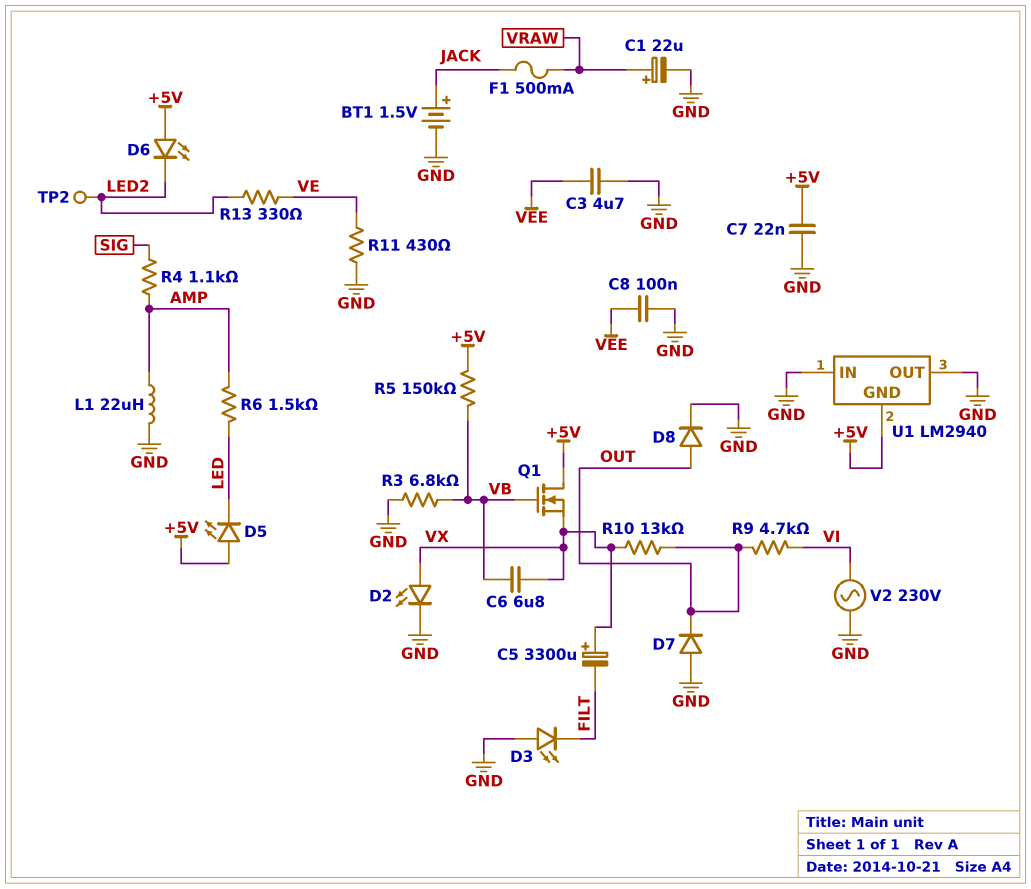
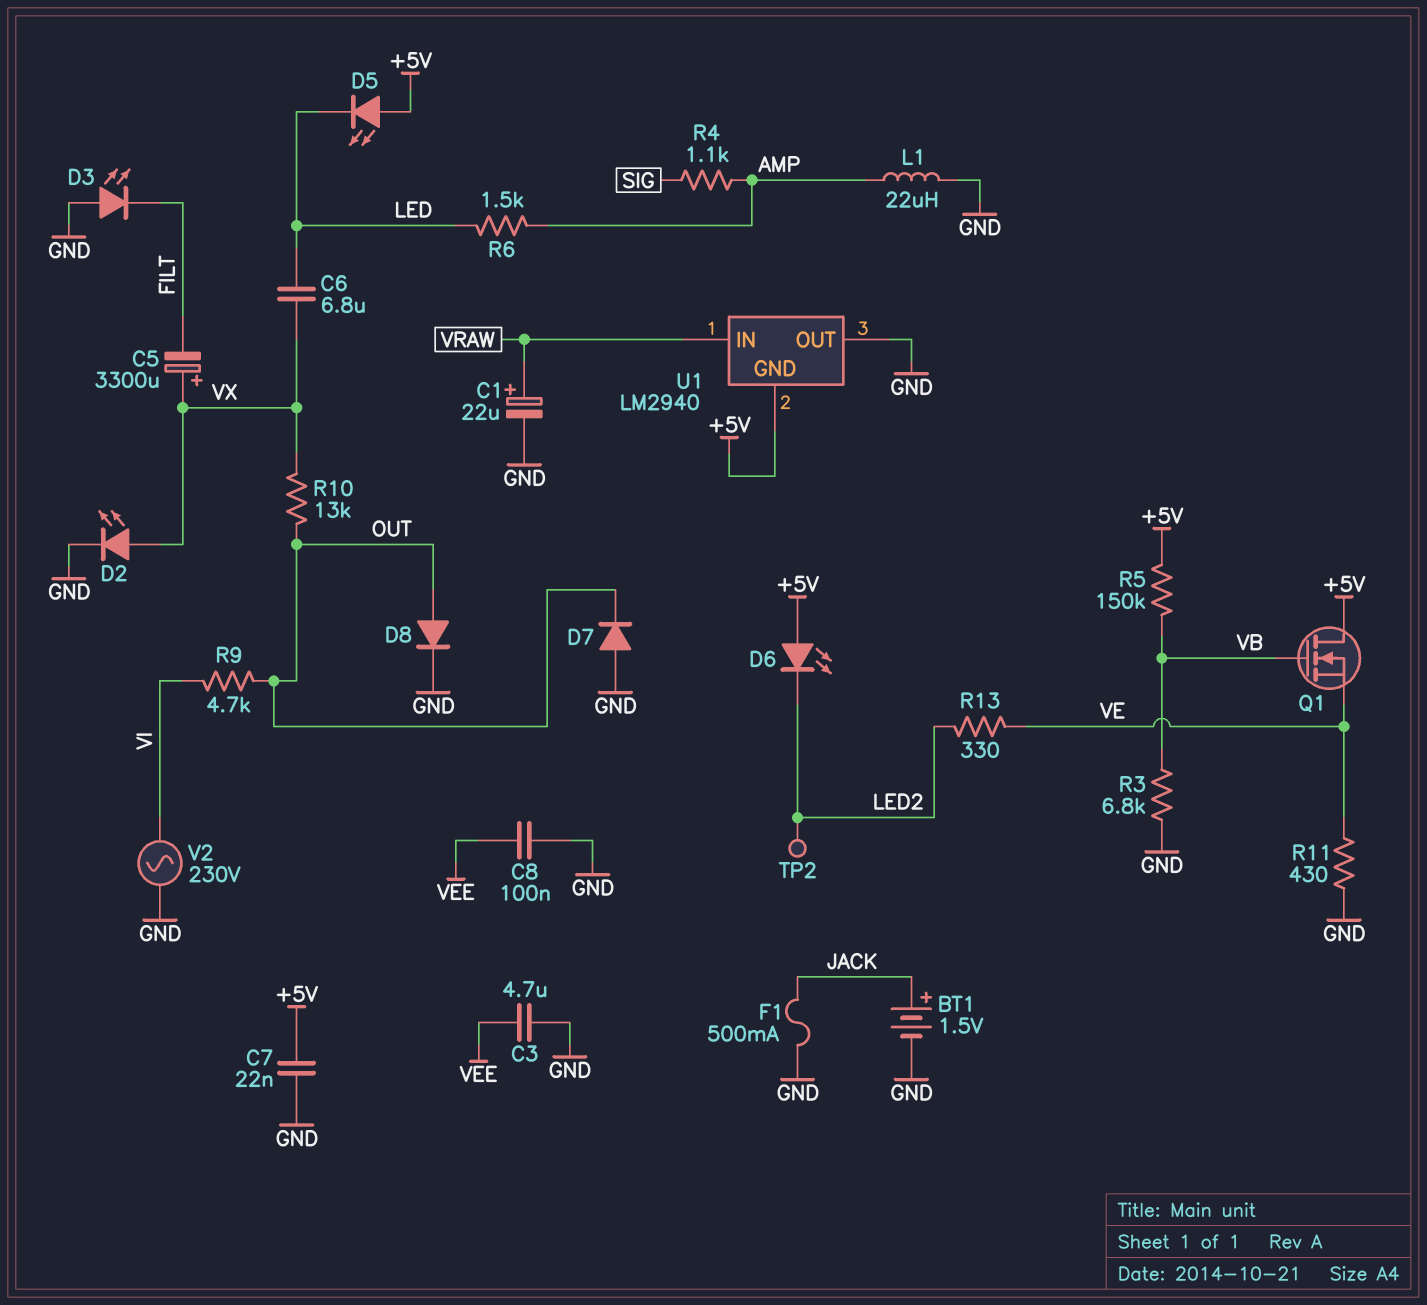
C6: 6.8uF (VB, VX) -> 6.8uF (LED, VX)
F1: 500mA (JACK, VRAW) -> 500mA (GND, JACK)
Q1: NMOS (G VB, D +5V, S VX) -> NMOS (G VB, D +5V, S VE)
U1 pin IN: GND -> VRAW

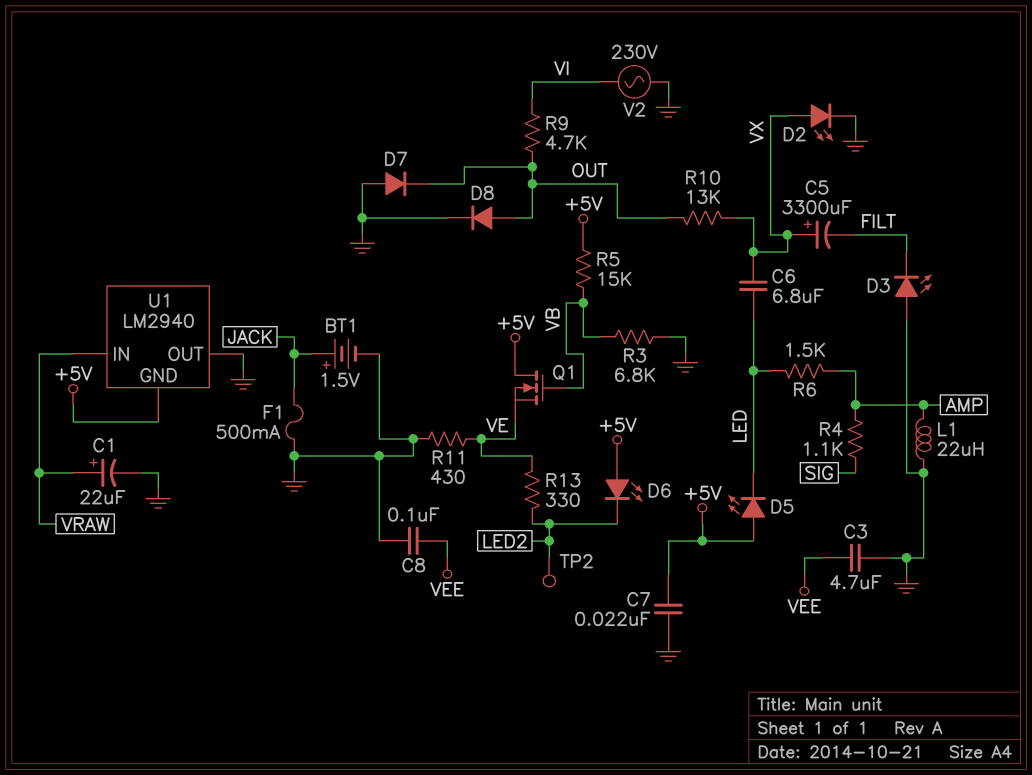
R5: 150k (+5V, VB) -> 15k (+5V, VB)

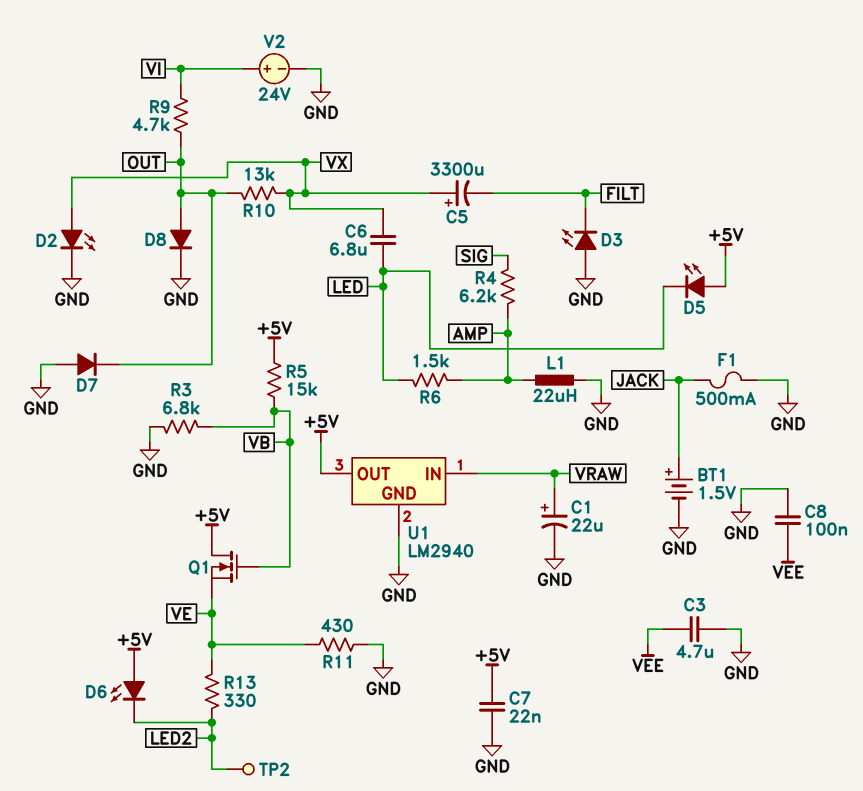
R4: 1.1k (AMP, SIG) -> 6.2k (AMP, SIG)
U1 pin GND: +5V -> GND
U1 pin OUT: GND -> +5V
V2: AC 230V (GND, VI) -> 24V (plus VI, minus GND)

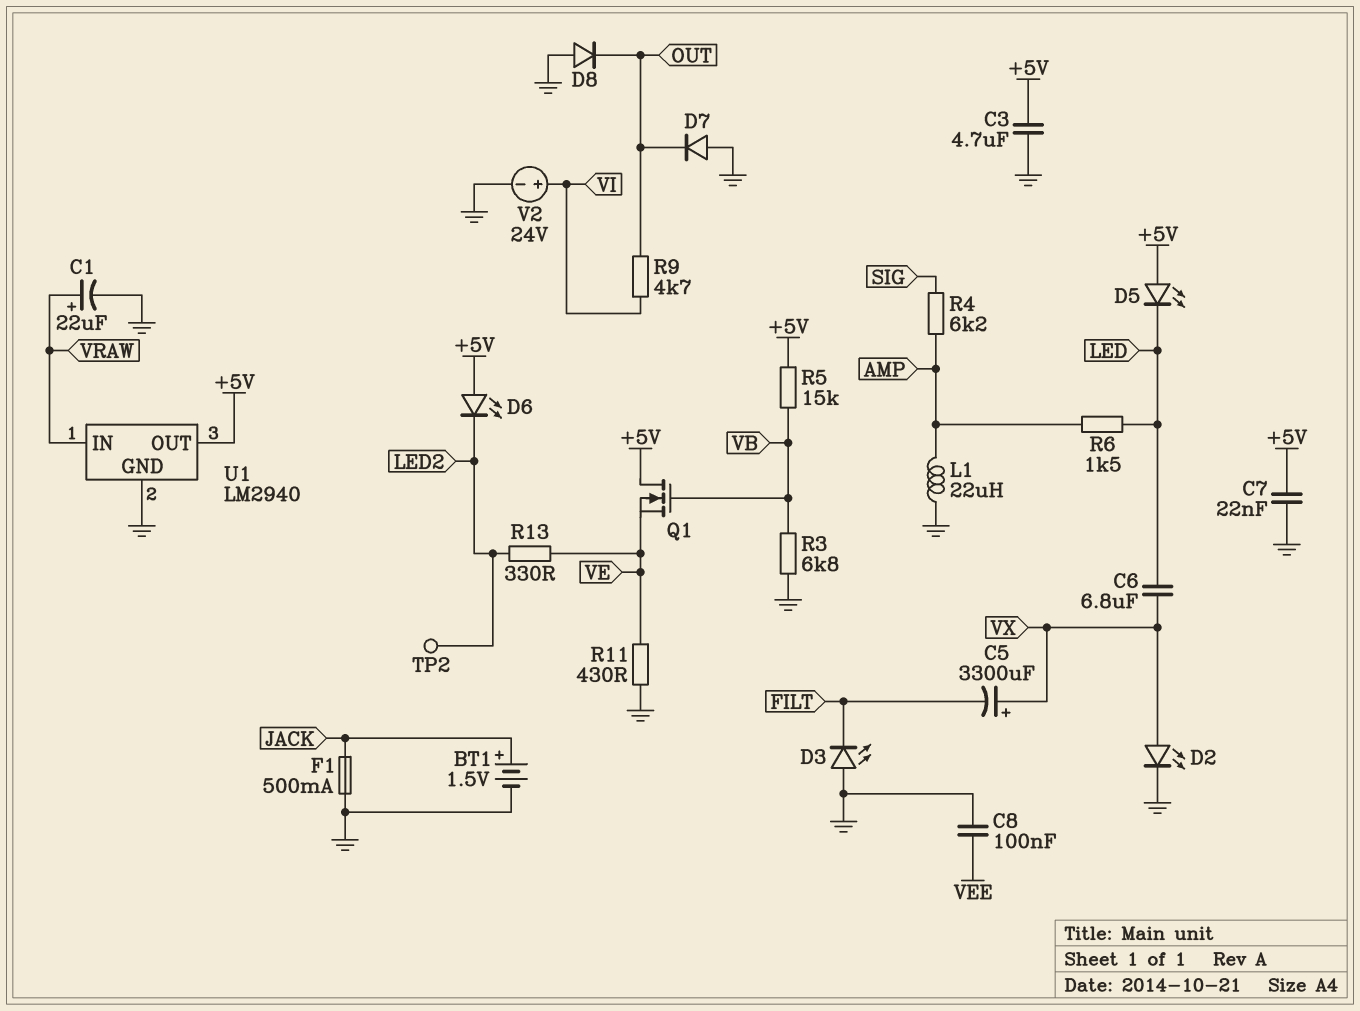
C3: 4.7uF (GND, VEE) -> 4.7uF (+5V, GND)
D8: diode (A OUT, K GND) -> diode (A GND, K OUT)
R10: 13k (OUT, VX) -> none

